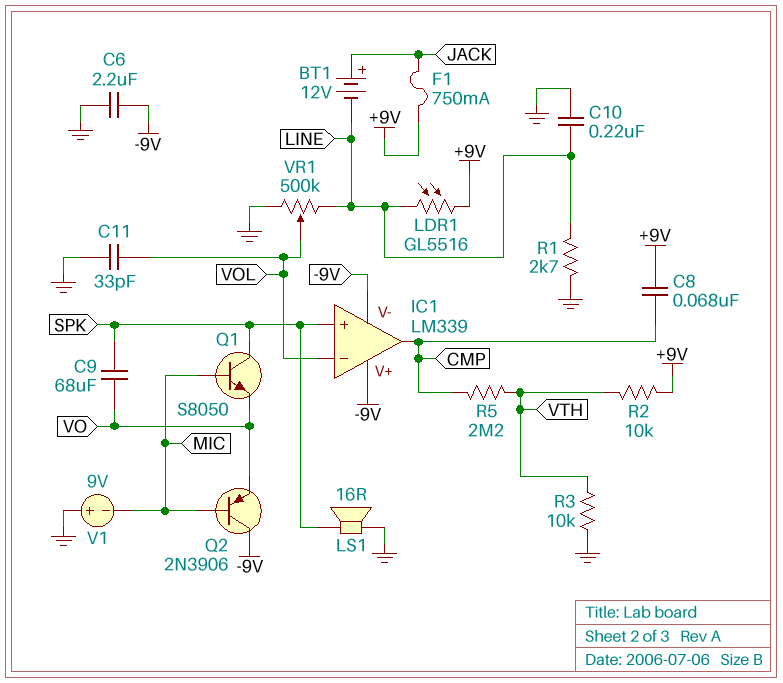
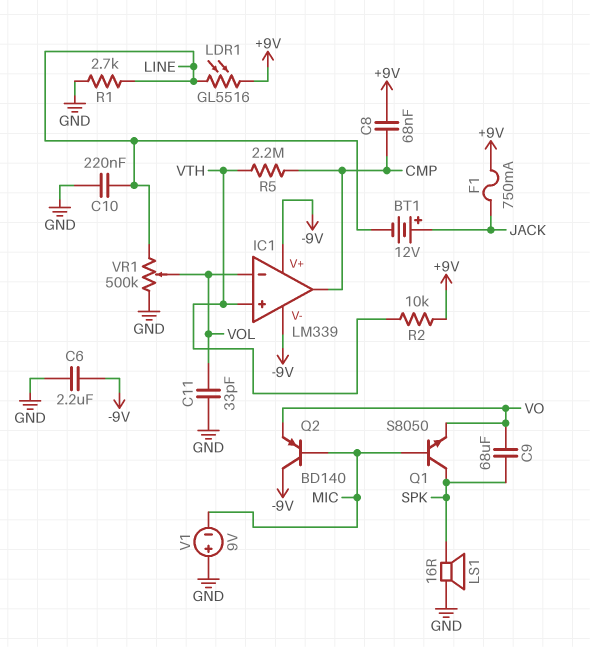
IC1 pin in+: SPK -> VTH
Q2: PNP 2N3906 (B MIC, C -9V, E VO) -> PNP BD140 (B MIC, C -9V, E VO)
R3: 10k (GND, VTH) -> none

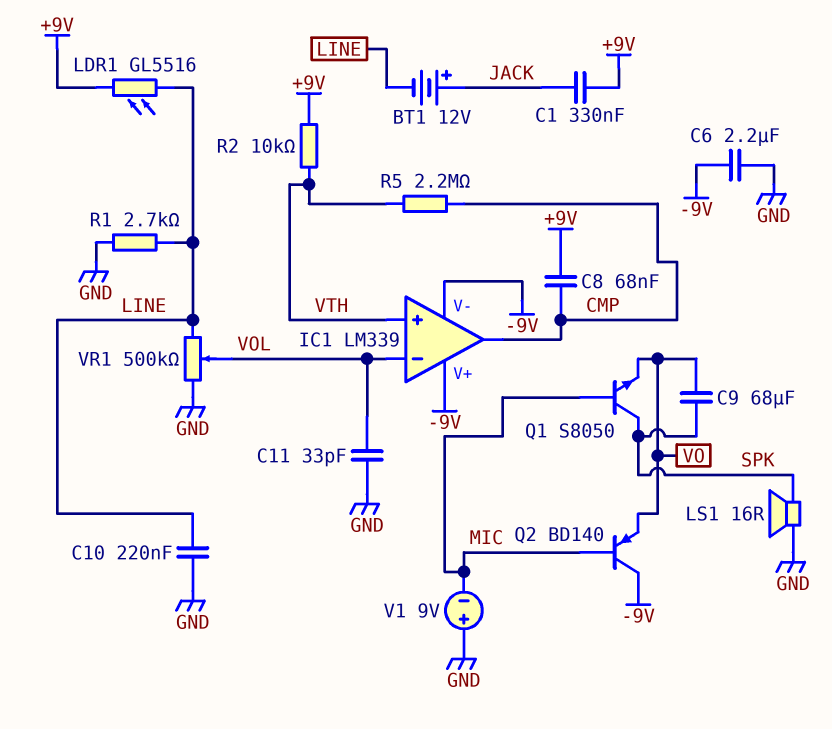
C1: none -> 330nF (+9V, JACK)
F1: 750mA (+9V, JACK) -> none

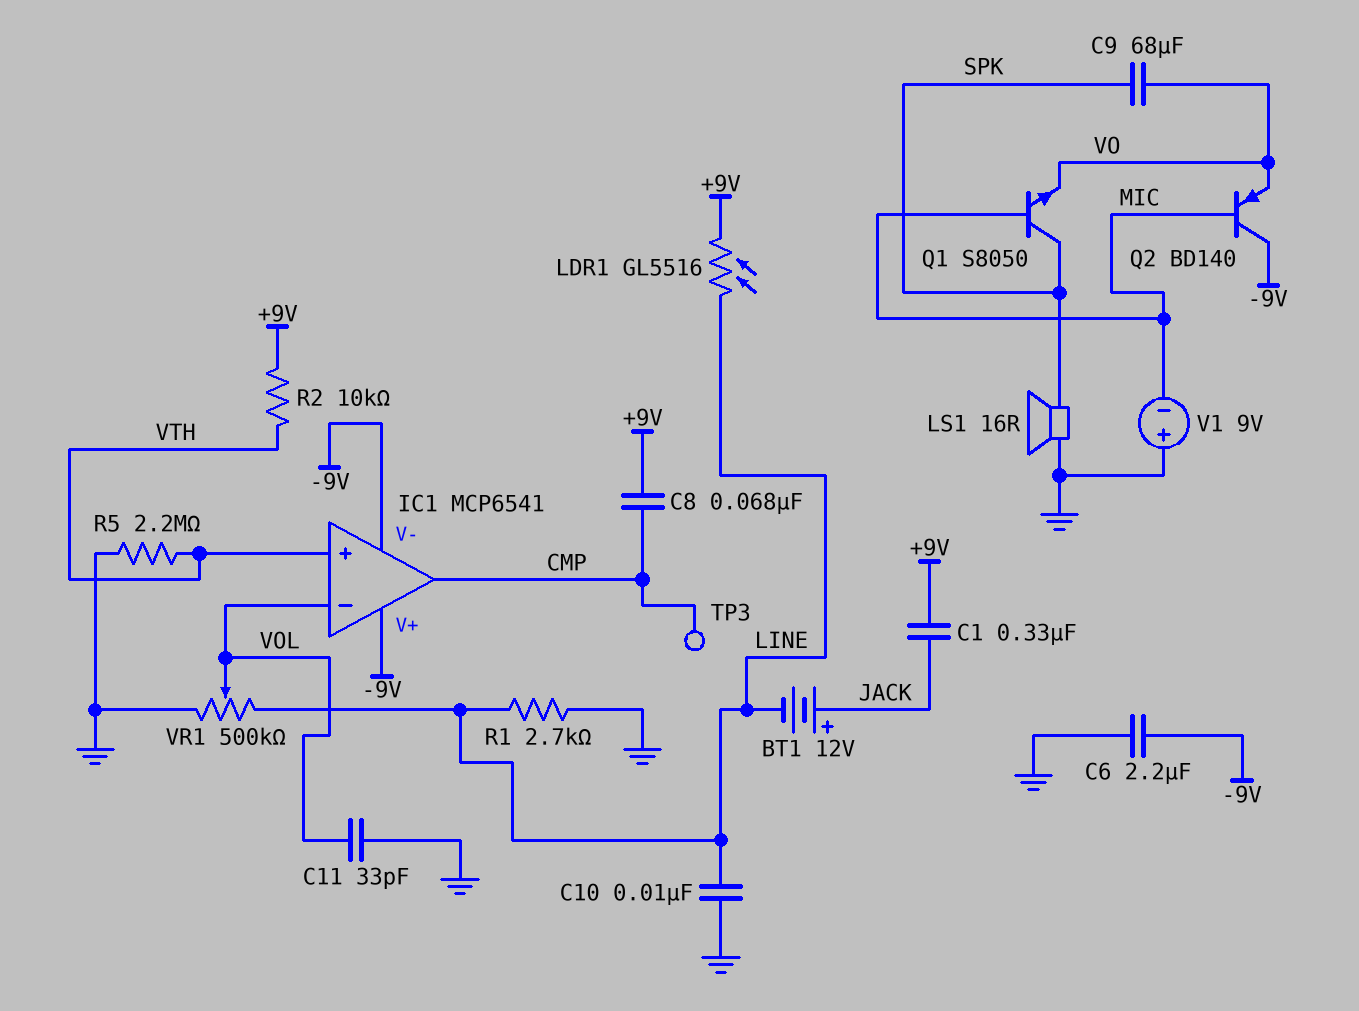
C10: 220nF (GND, LINE) -> 10nF (GND, LINE)
IC1: LM339 -> MCP6541
R5: 2.2M (CMP, VTH) -> 2.2M (GND, VTH)
TP3: none -> test point (CMP)

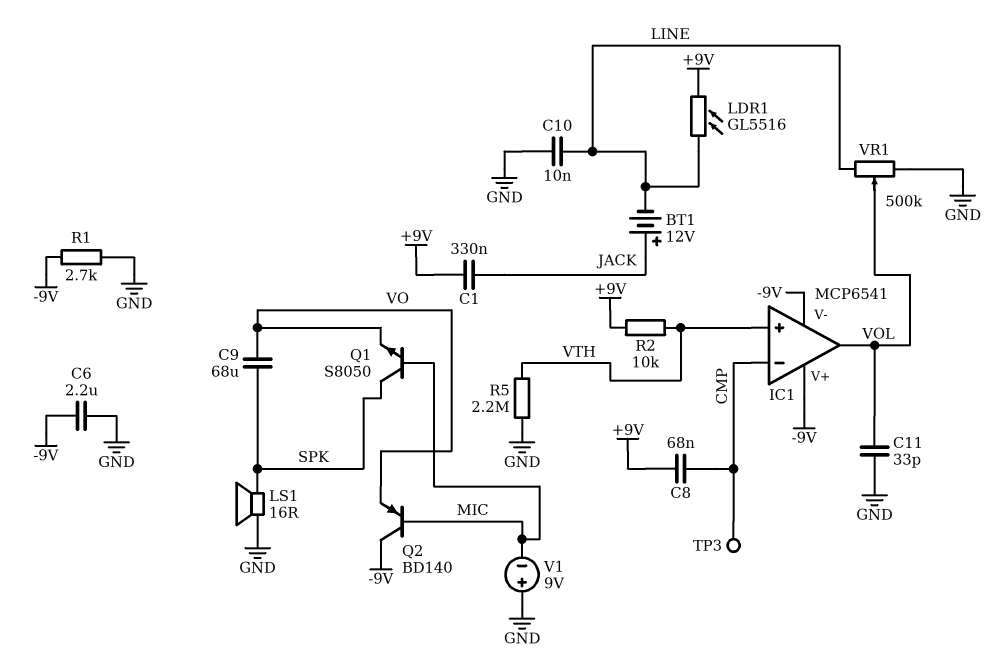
IC1 pin in-: VOL -> CMP
IC1 pin out: CMP -> VOL
R1: 2.7k (GND, LINE) -> 2.7k (-9V, GND)

